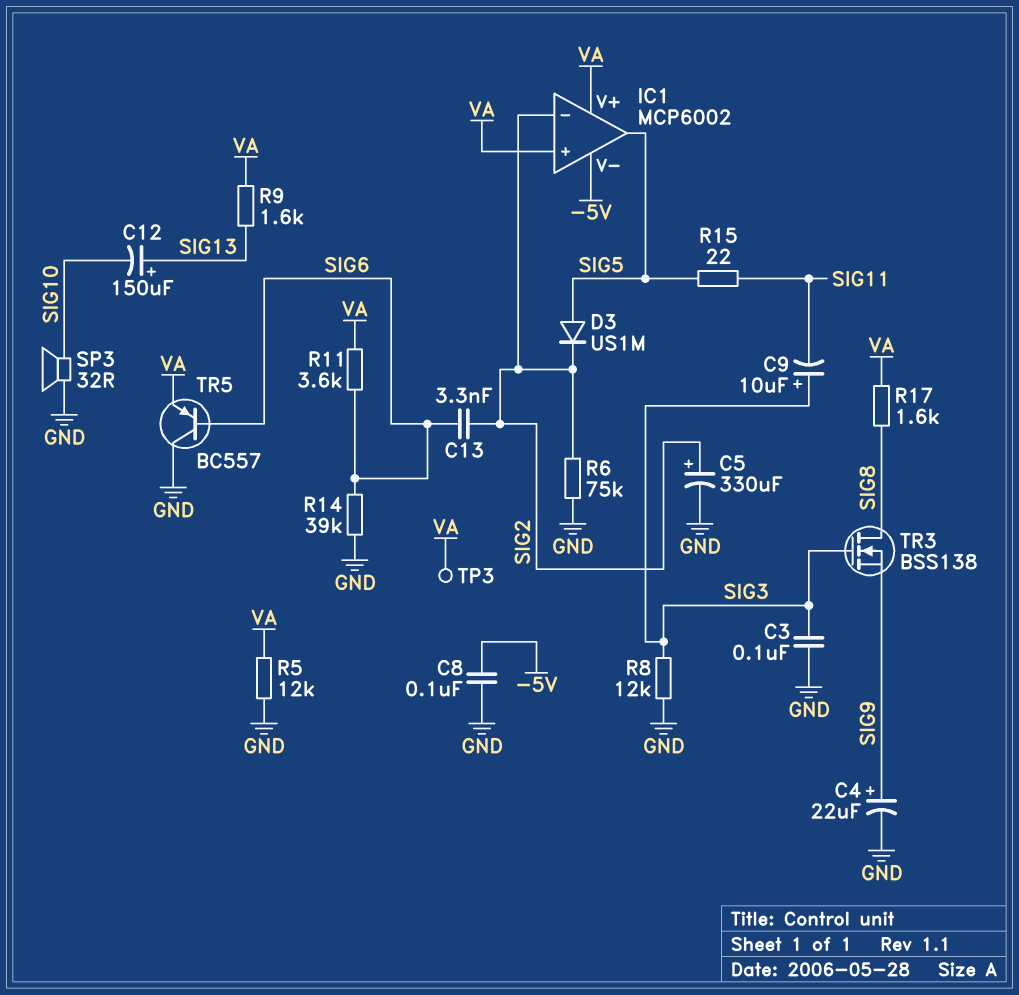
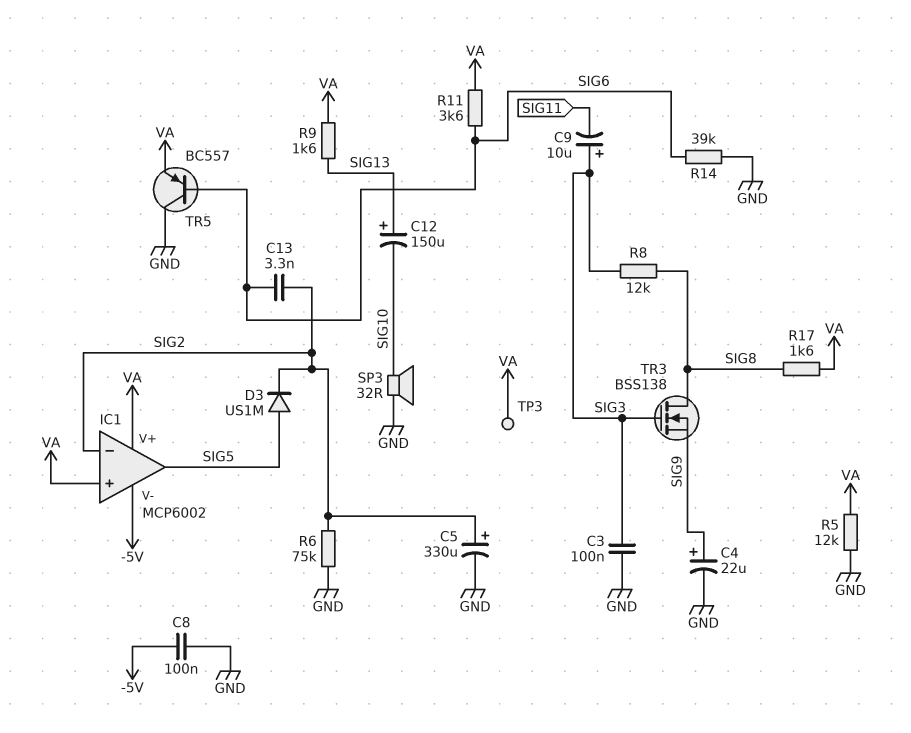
R8: 12k (GND, SIG3) -> 12k (SIG3, SIG8)
R15: 22 (SIG5, SIG11) -> none

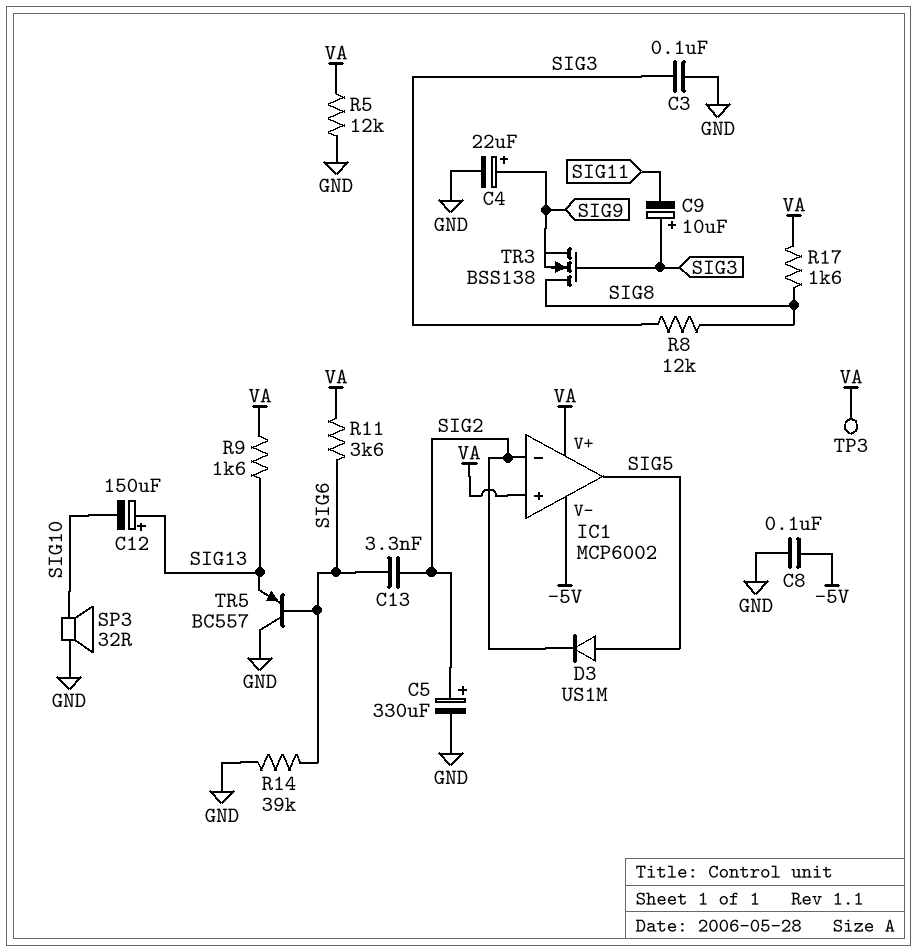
R6: 75k (GND, SIG2) -> none
TR5: PNP BC557 (B SIG6, C GND, E VA) -> PNP BC557 (B SIG6, C GND, E SIG13)

